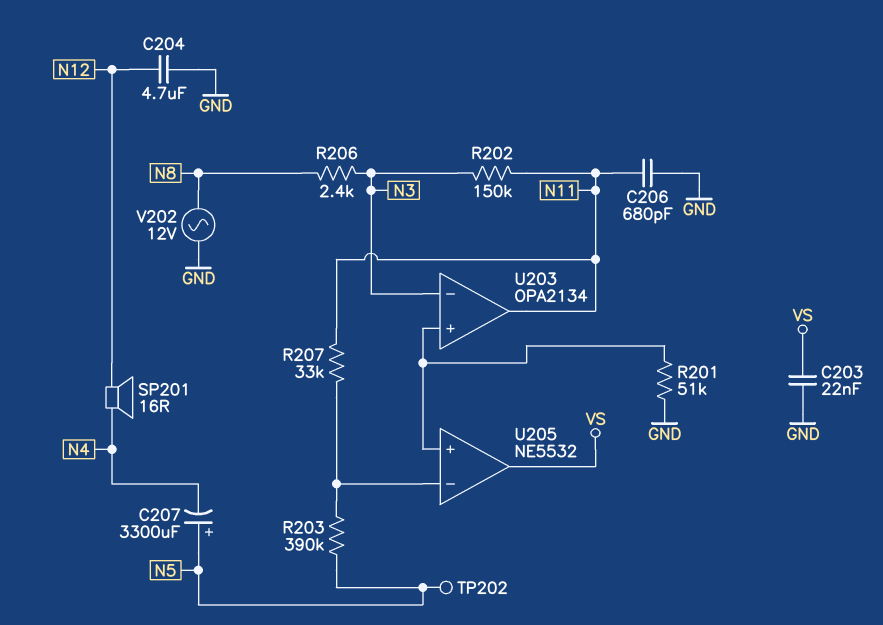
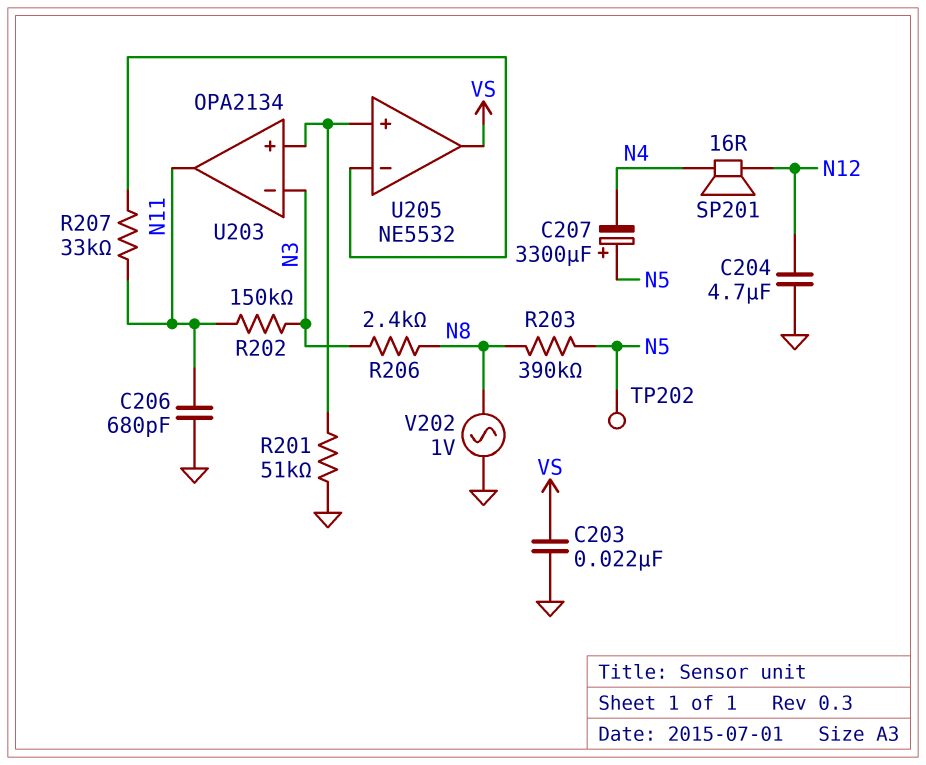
R203: 390k (N5, U205/in-) -> 390k (N5, N8)
V202: AC 12V (GND, N8) -> AC 1V (GND, N8)

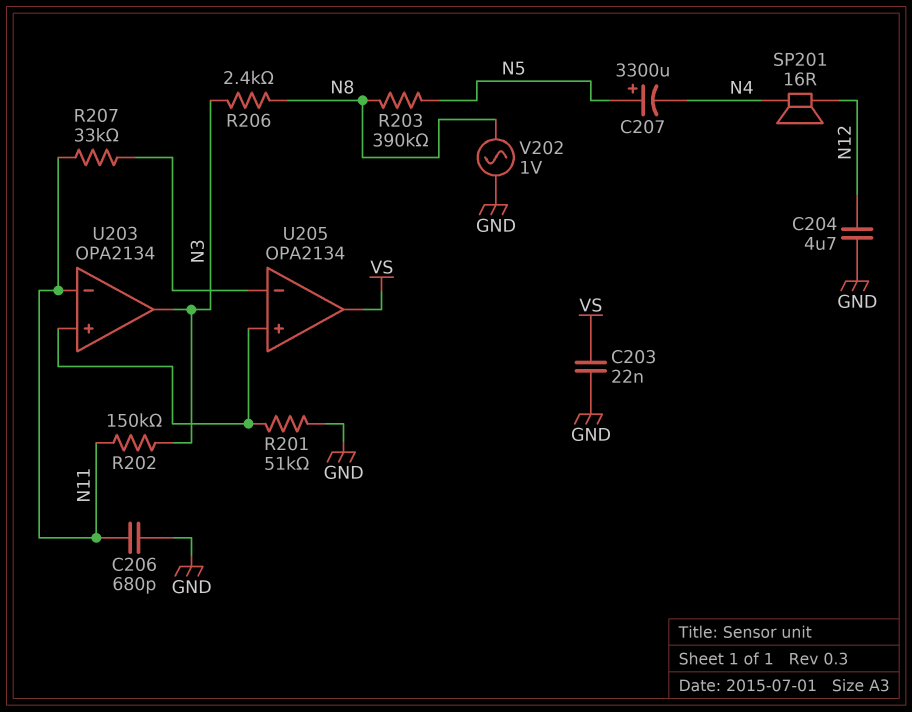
TP202: test point (N5) -> none
U203 pin in-: N3 -> N11
U203 pin out: N11 -> N3
U205: NE5532 -> OPA2134

